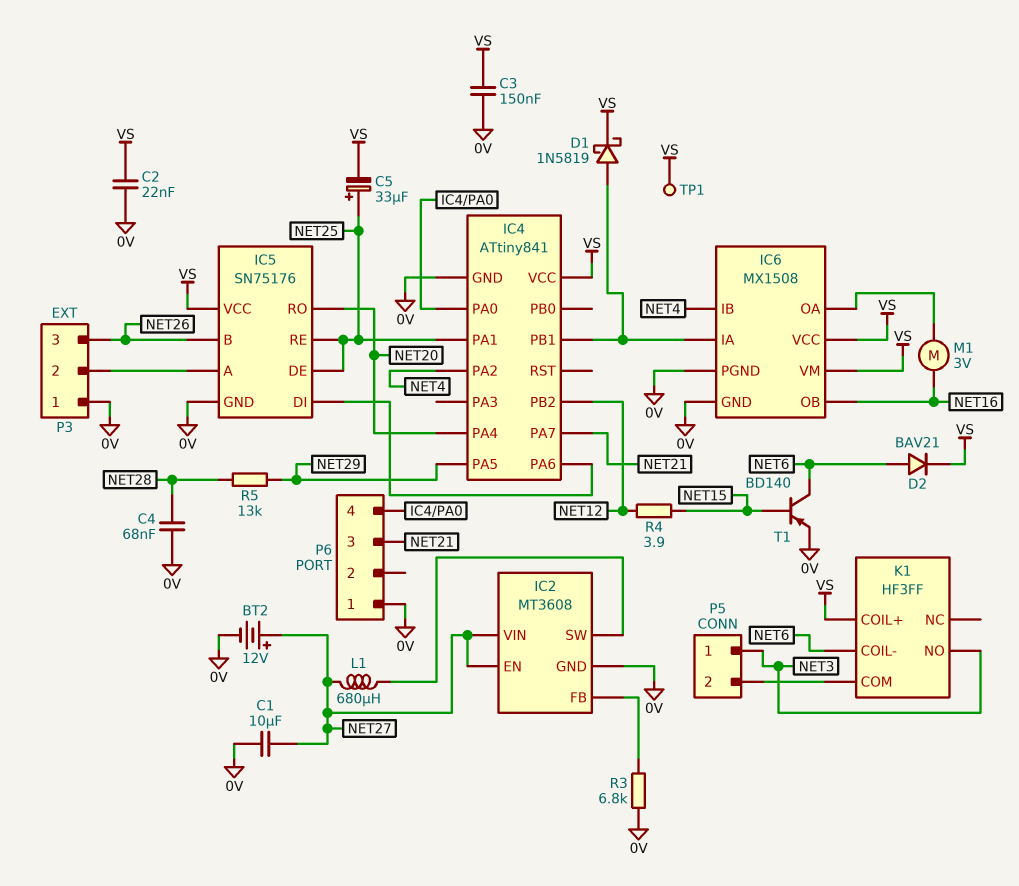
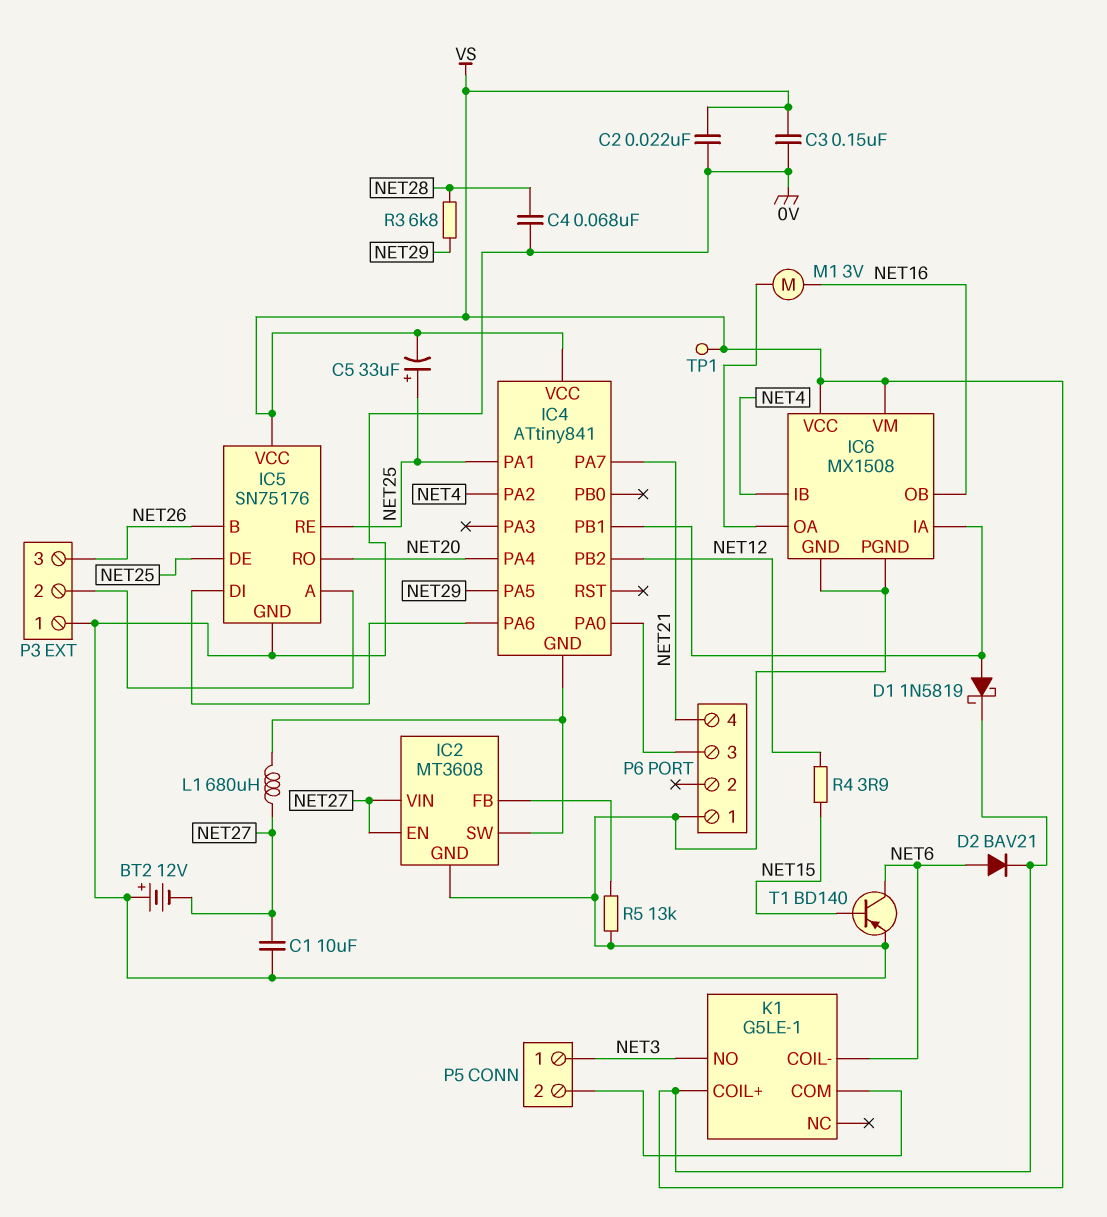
BT2: 12V (plus NET27, minus 0V) -> 12V (plus 0V, minus NET27)
IC4 pin GND: 0V -> IC2/SW
K1: HF3FF -> G5LE-1
P6 pin 3: NET21 -> IC4/PA0
P6 pin 4: IC4/PA0 -> NET21
R3: 6.8k (0V, IC2/FB) -> 6.8k (NET28, NET29)
R5: 13k (NET28, NET29) -> 13k (0V, IC2/FB)

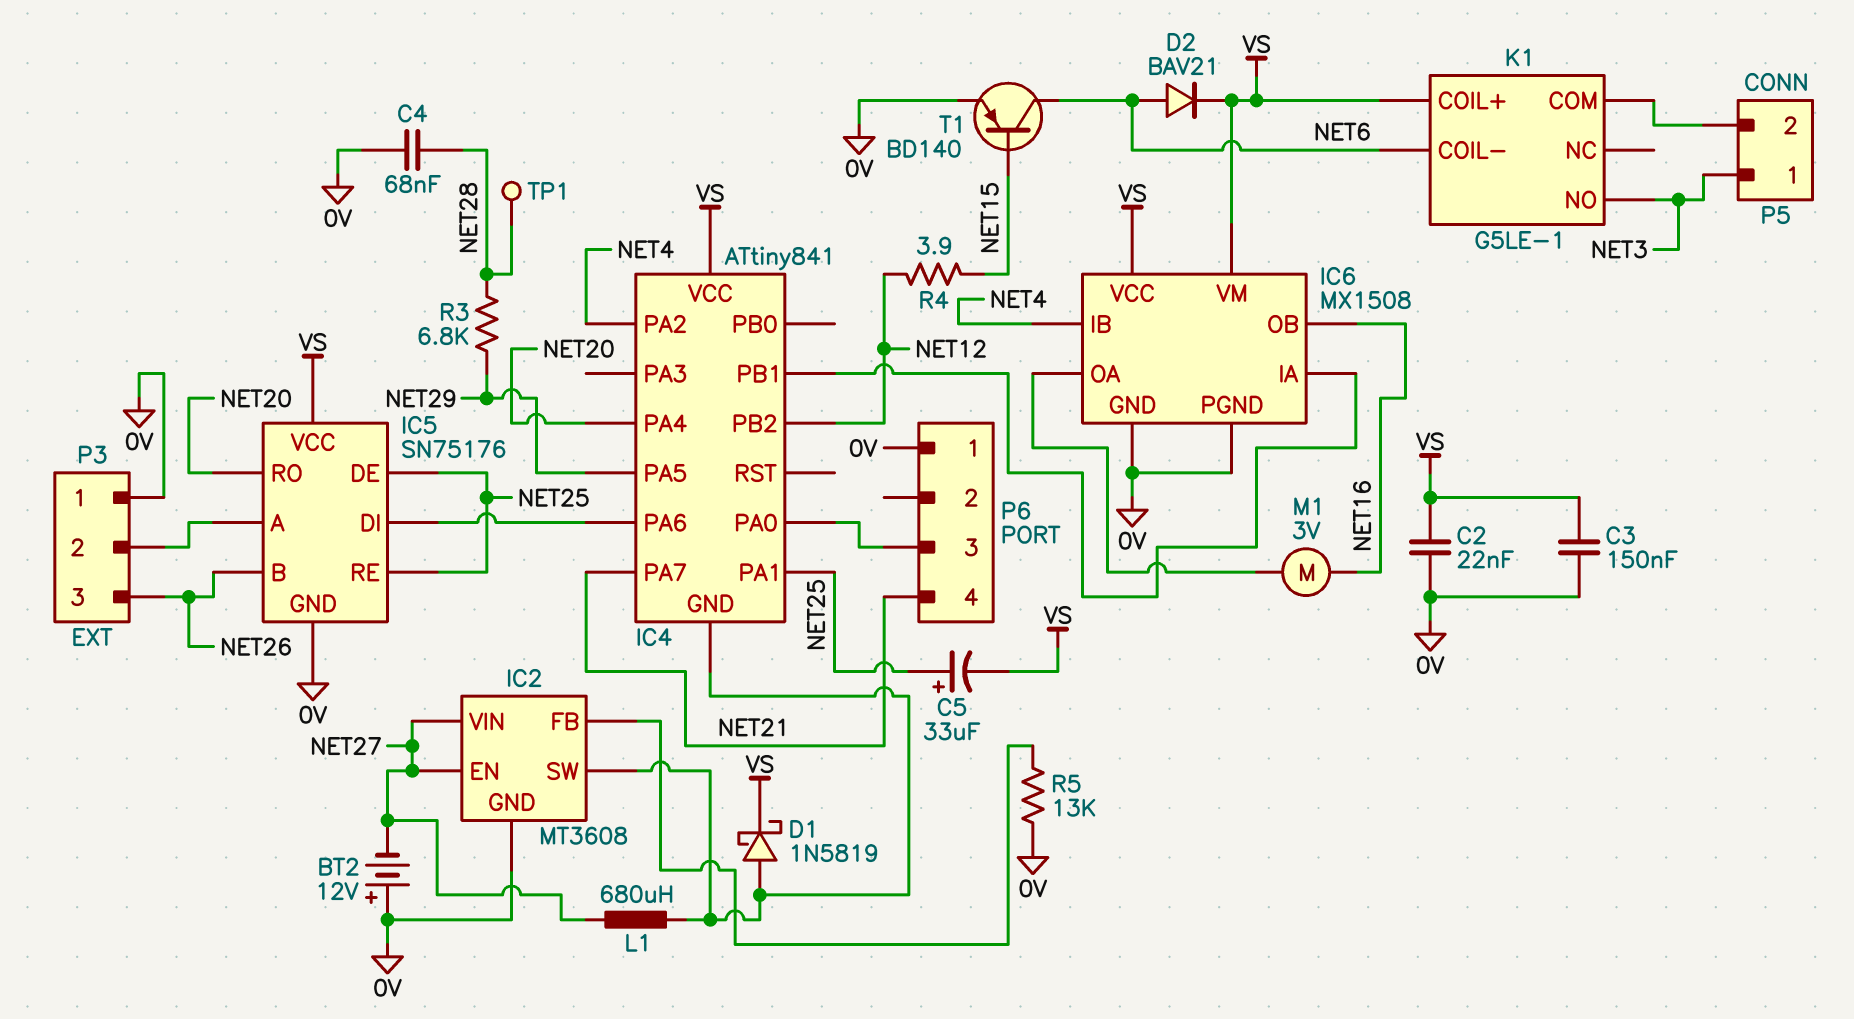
C1: 10uF (0V, NET27) -> none
D1: schottky 1N5819 (A IC4/PB1, K VS) -> schottky 1N5819 (A IC2/SW, K VS)
TP1: test point (VS) -> test point (NET28)

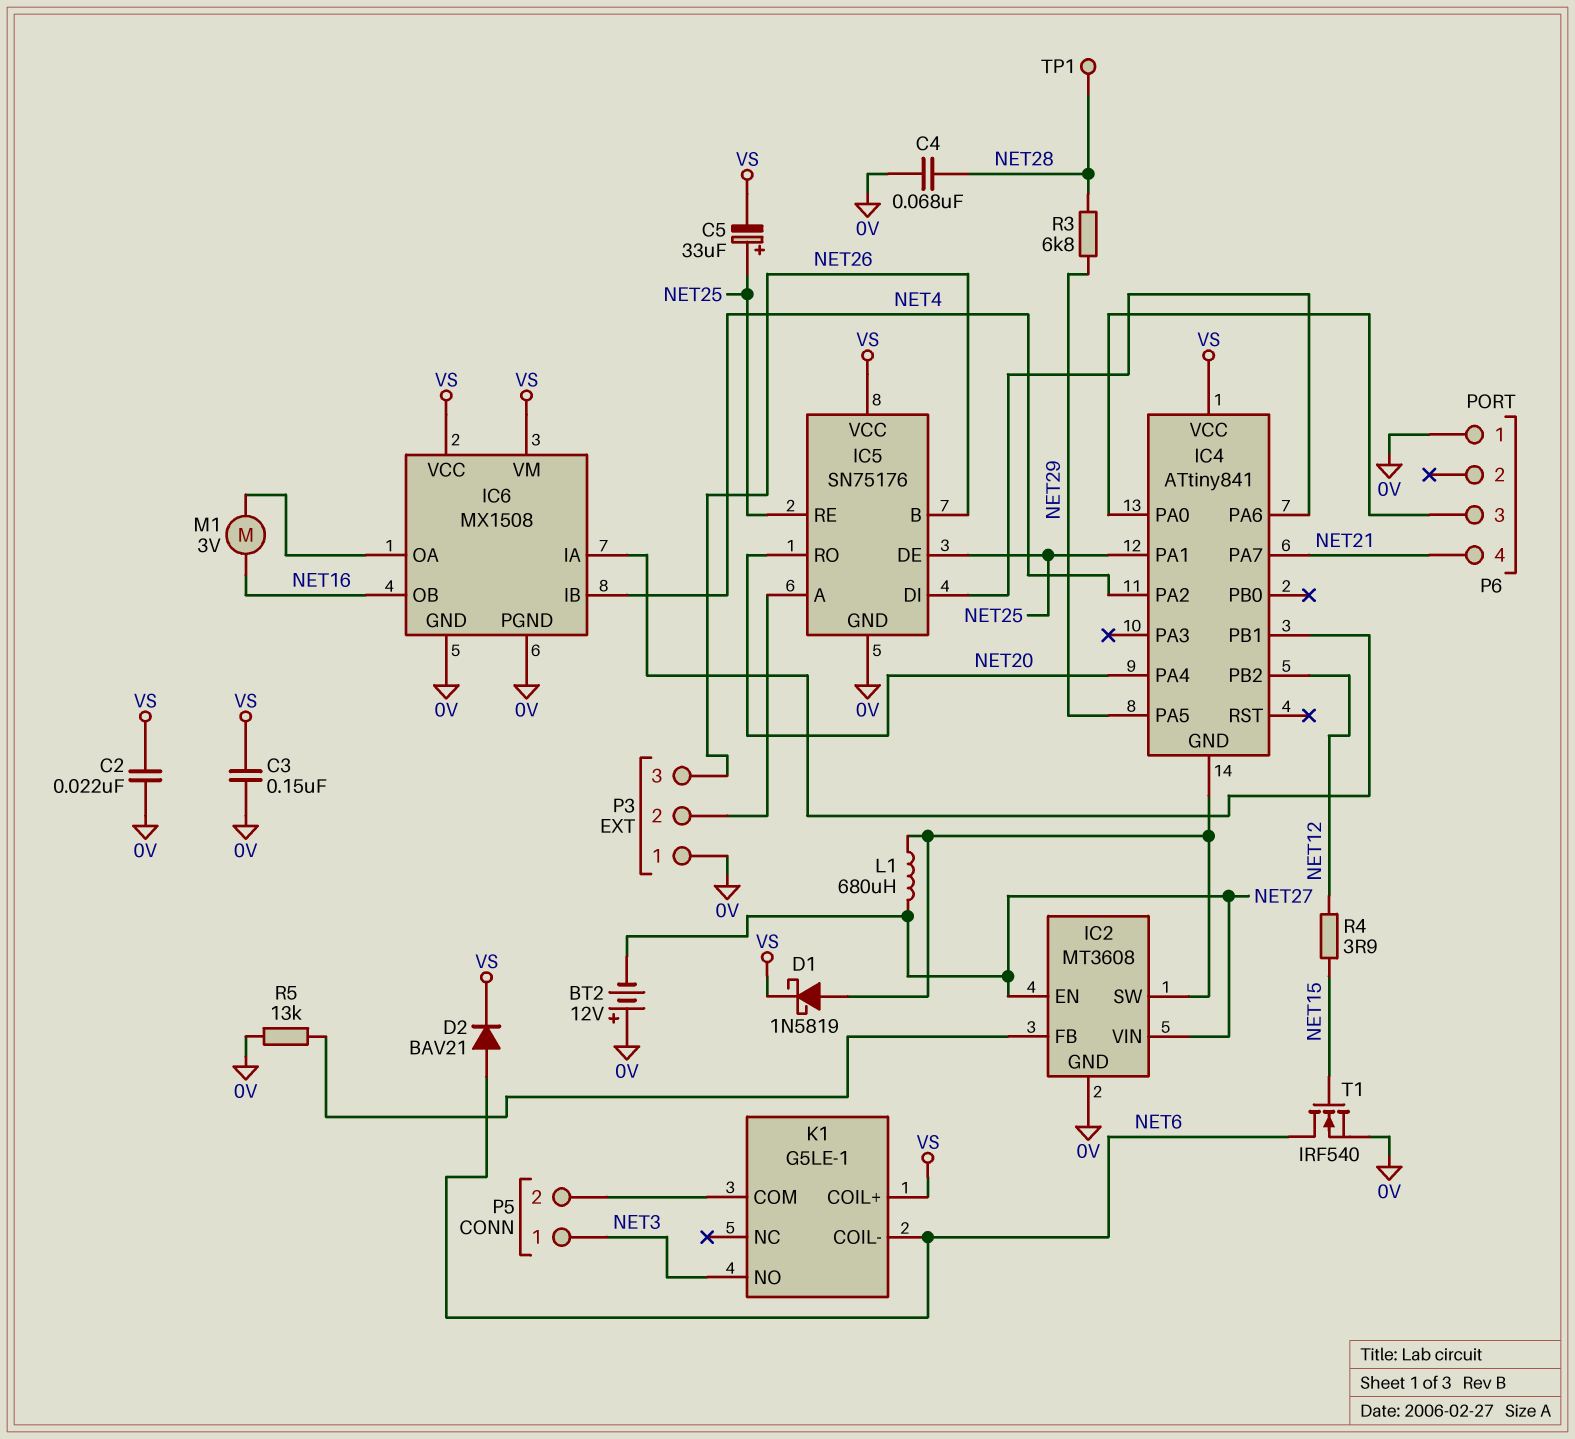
T1: PNP BD140 (B NET15, C NET6, E 0V) -> NMOS IRF540 (G NET15, D NET6, S 0V)

